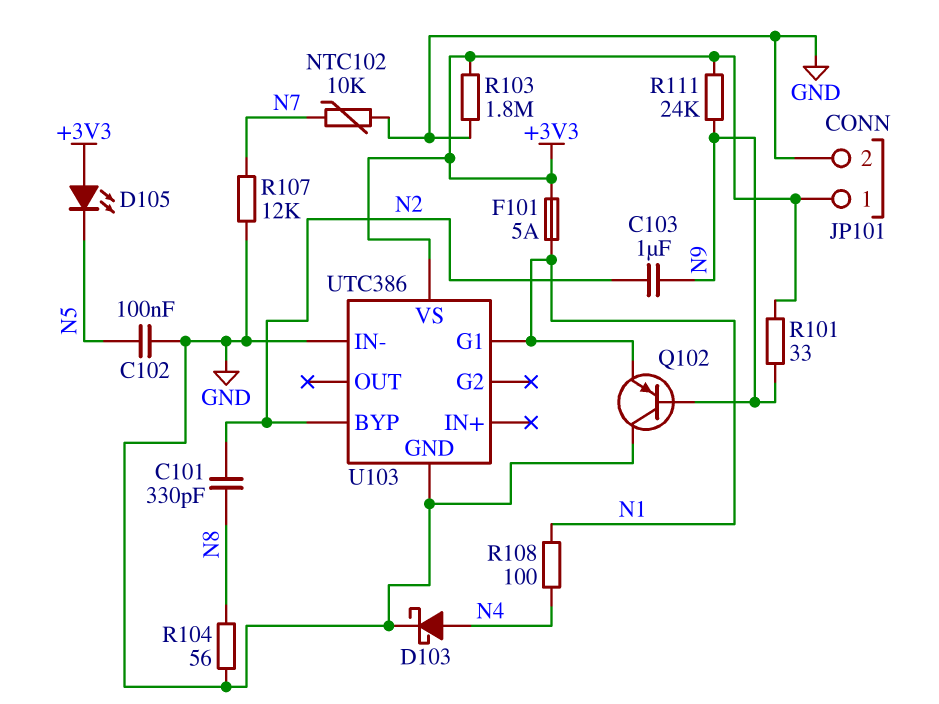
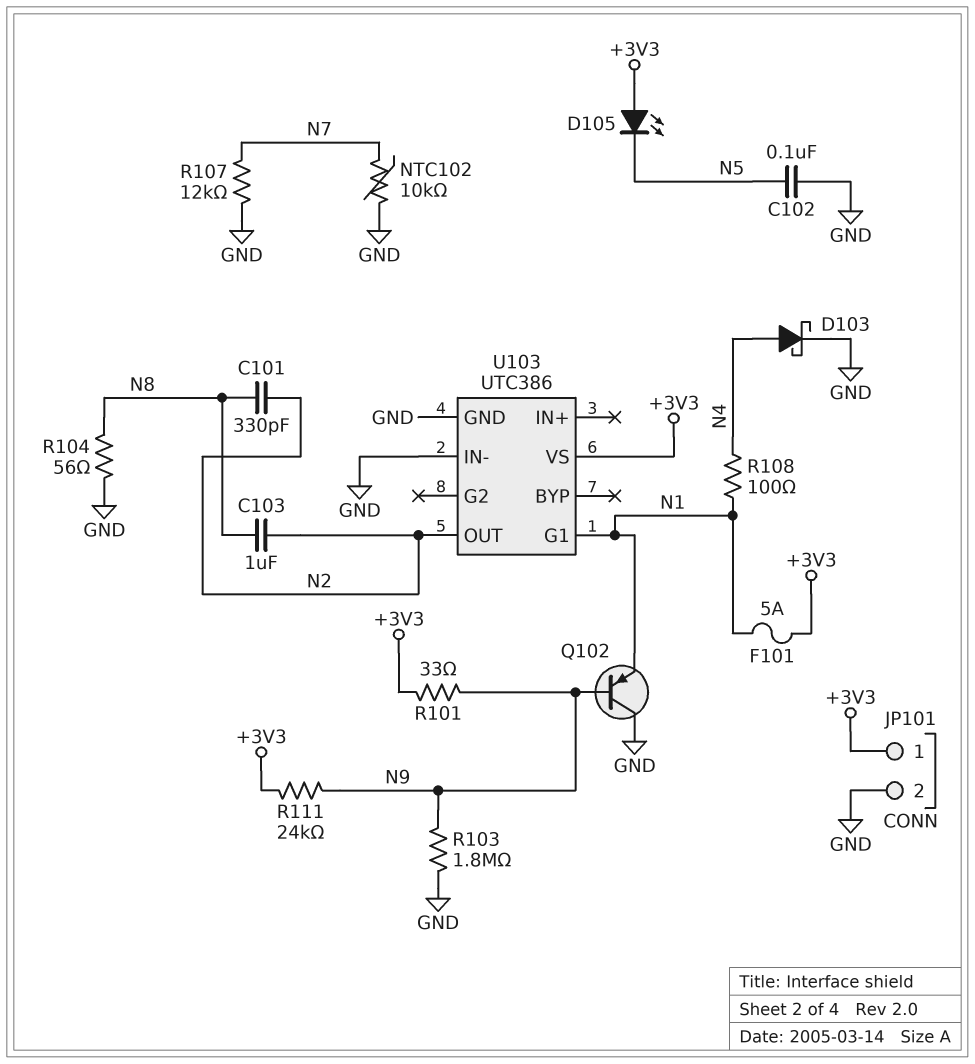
C103: 1uF (N2, N9) -> 1uF (N2, N8)
R103: 1.8M (+3V3, GND) -> 1.8M (GND, N9)
U103 pin BYP: N2 -> none
U103 pin OUT: none -> N2

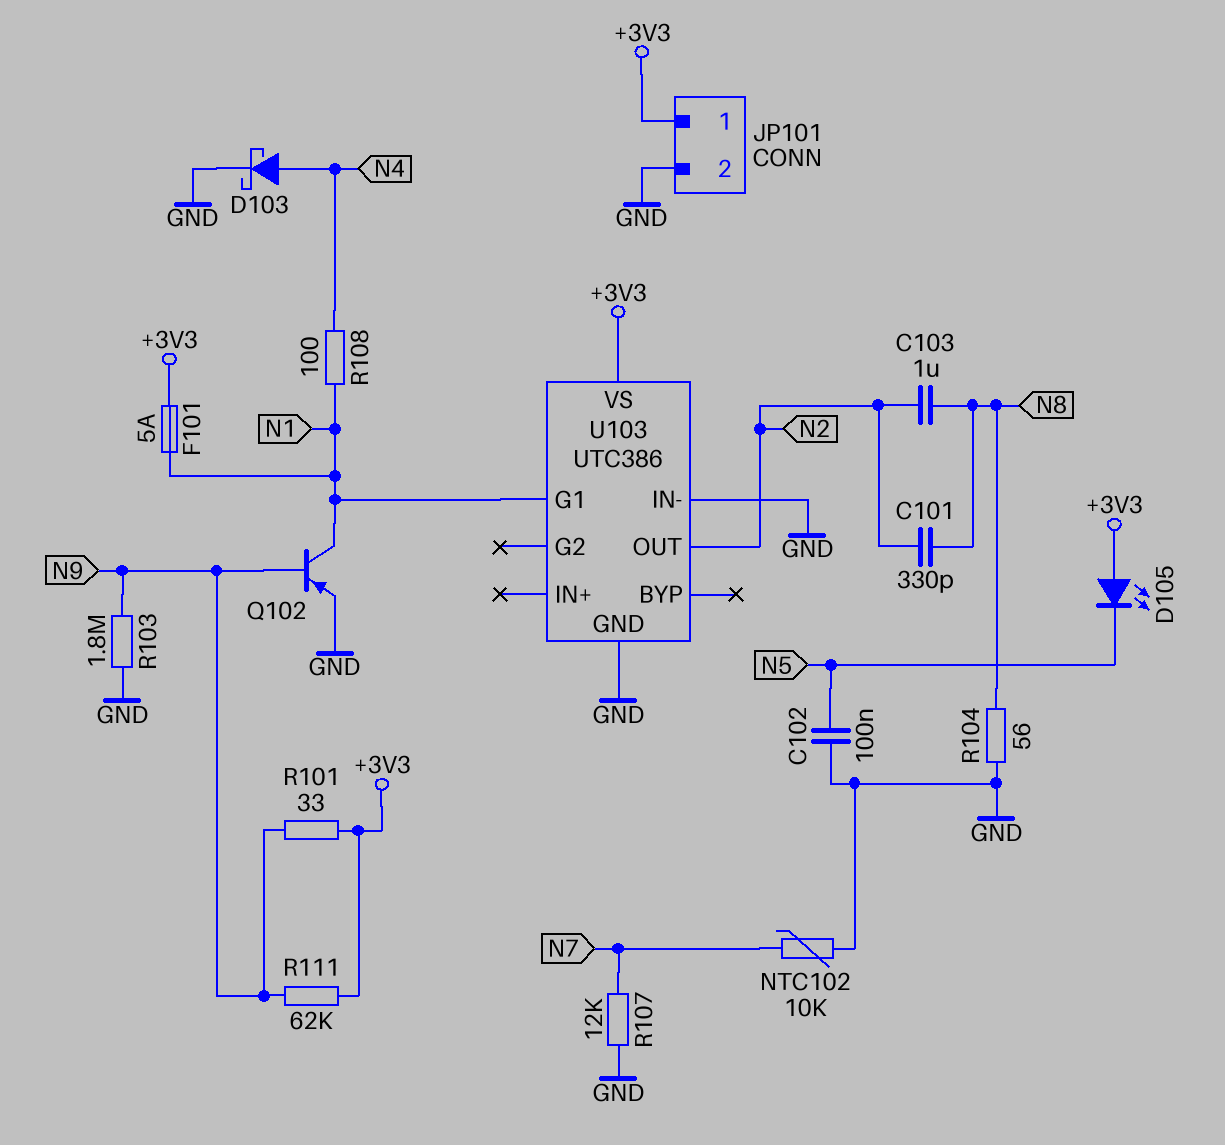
Q102: PNP (B N9, C GND, E N1) -> PNP (B N9, C N1, E GND)
R111: 24k (+3V3, N9) -> 62k (+3V3, N9)

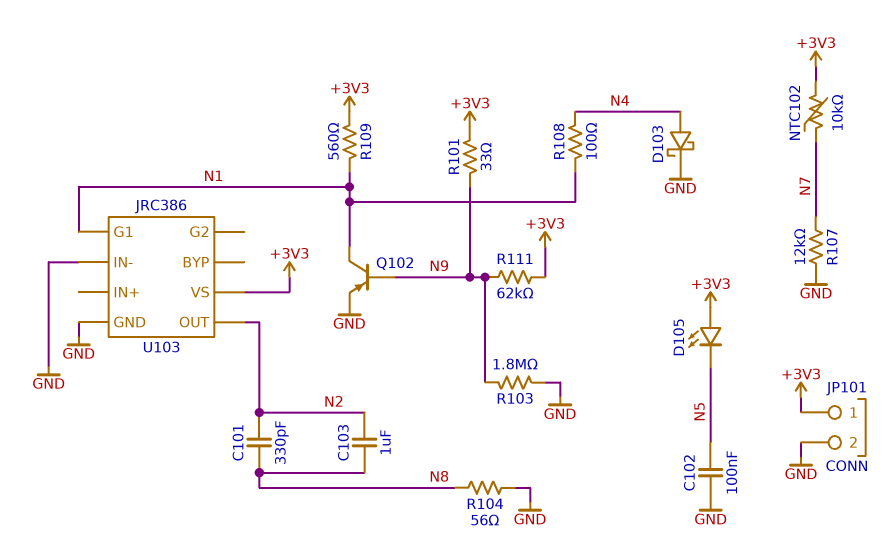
F101: 5A (+3V3, N1) -> none
NTC102: 10k (GND, N7) -> 10k (+3V3, N7)
R109: none -> 560 (+3V3, N1)
U103: UTC386 -> JRC386

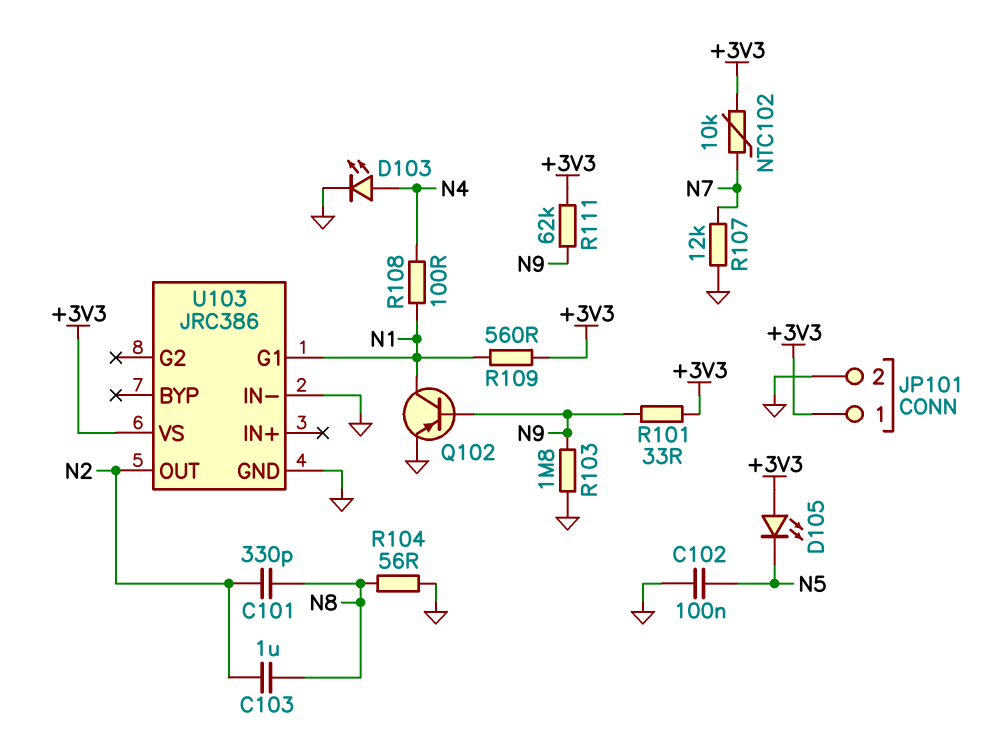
D103: schottky (A N4, K GND) -> LED (A N4, K GND)

